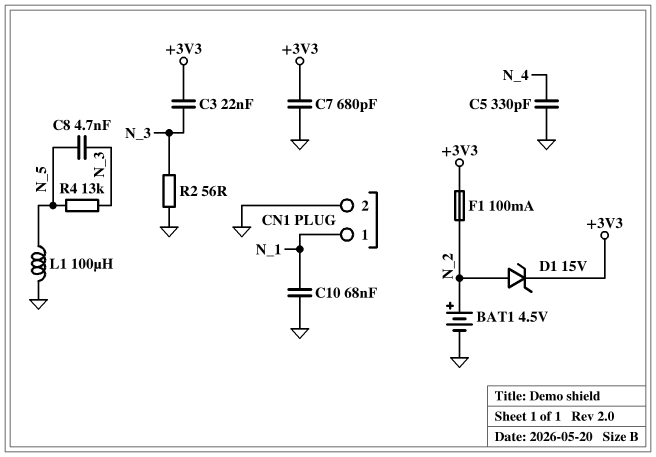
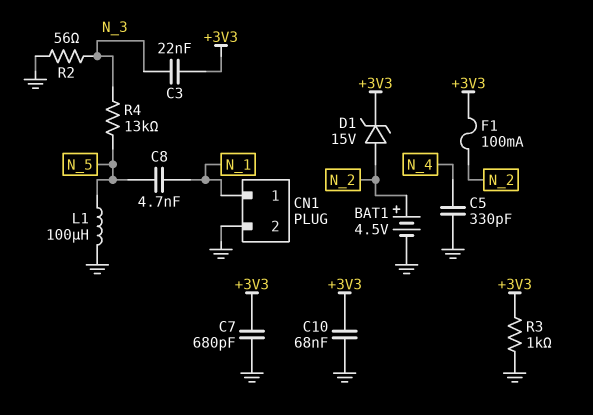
C8: 4.7nF (N_3, N_5) -> 4.7nF (N_1, N_5)
C10: 68nF (GND, N_1) -> 68nF (+3V3, GND)
R3: none -> 1k (+3V3, GND)

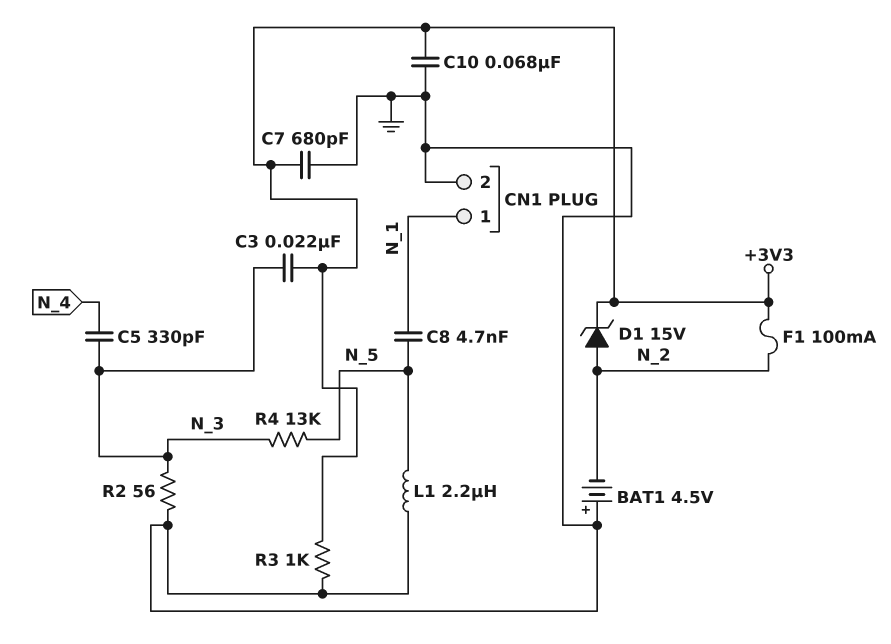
BAT1: 4.5V (plus N_2, minus GND) -> 4.5V (plus GND, minus N_2)
C5: 330pF (GND, N_4) -> 330pF (N_3, N_4)
L1: 100uH (GND, N_5) -> 2.2uH (GND, N_5)

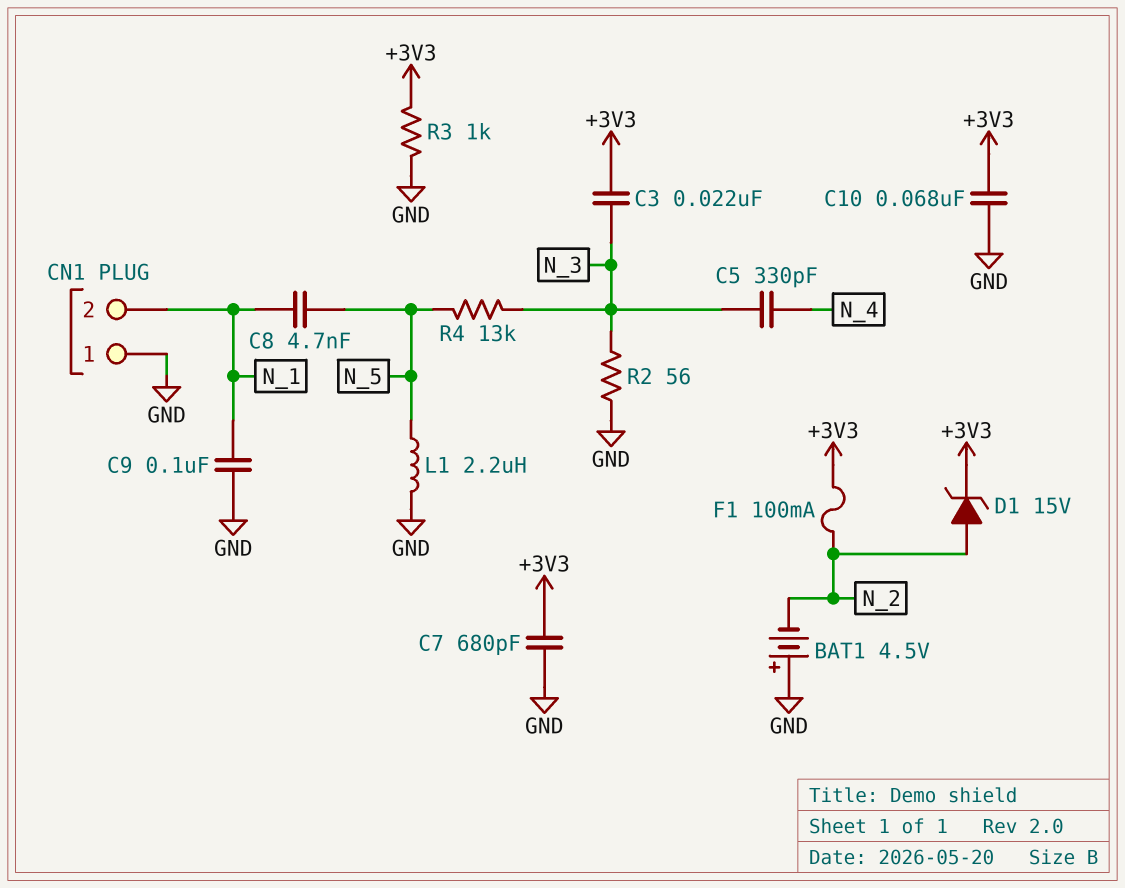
C9: none -> 100nF (GND, N_1)
CN1 pin 1: N_1 -> GND
CN1 pin 2: GND -> N_1

